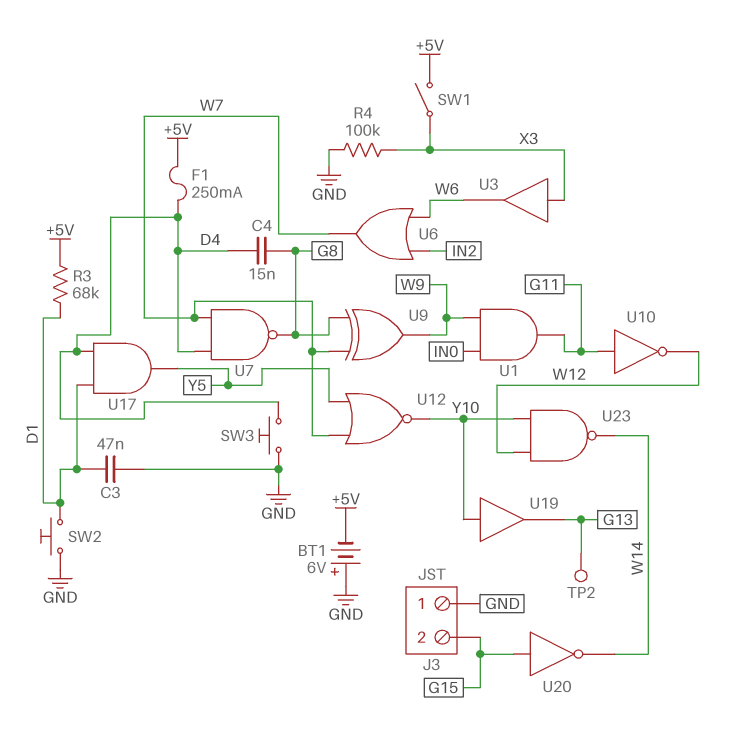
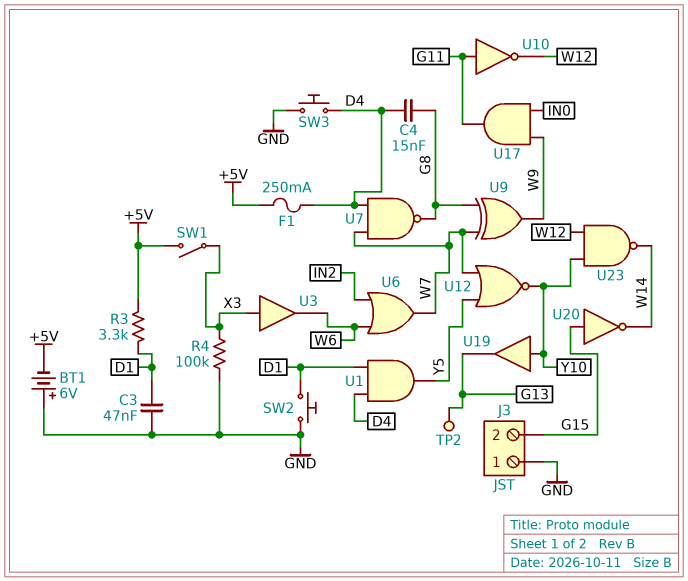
R3: 68k (+5V, D1) -> 3.3k (+5V, D1)
U1: AND (in IN0, in W9, out G11) -> AND (in D1, in D4, out Y5)
U17: AND (in D1, in D4, out Y5) -> AND (in IN0, in W9, out G11)

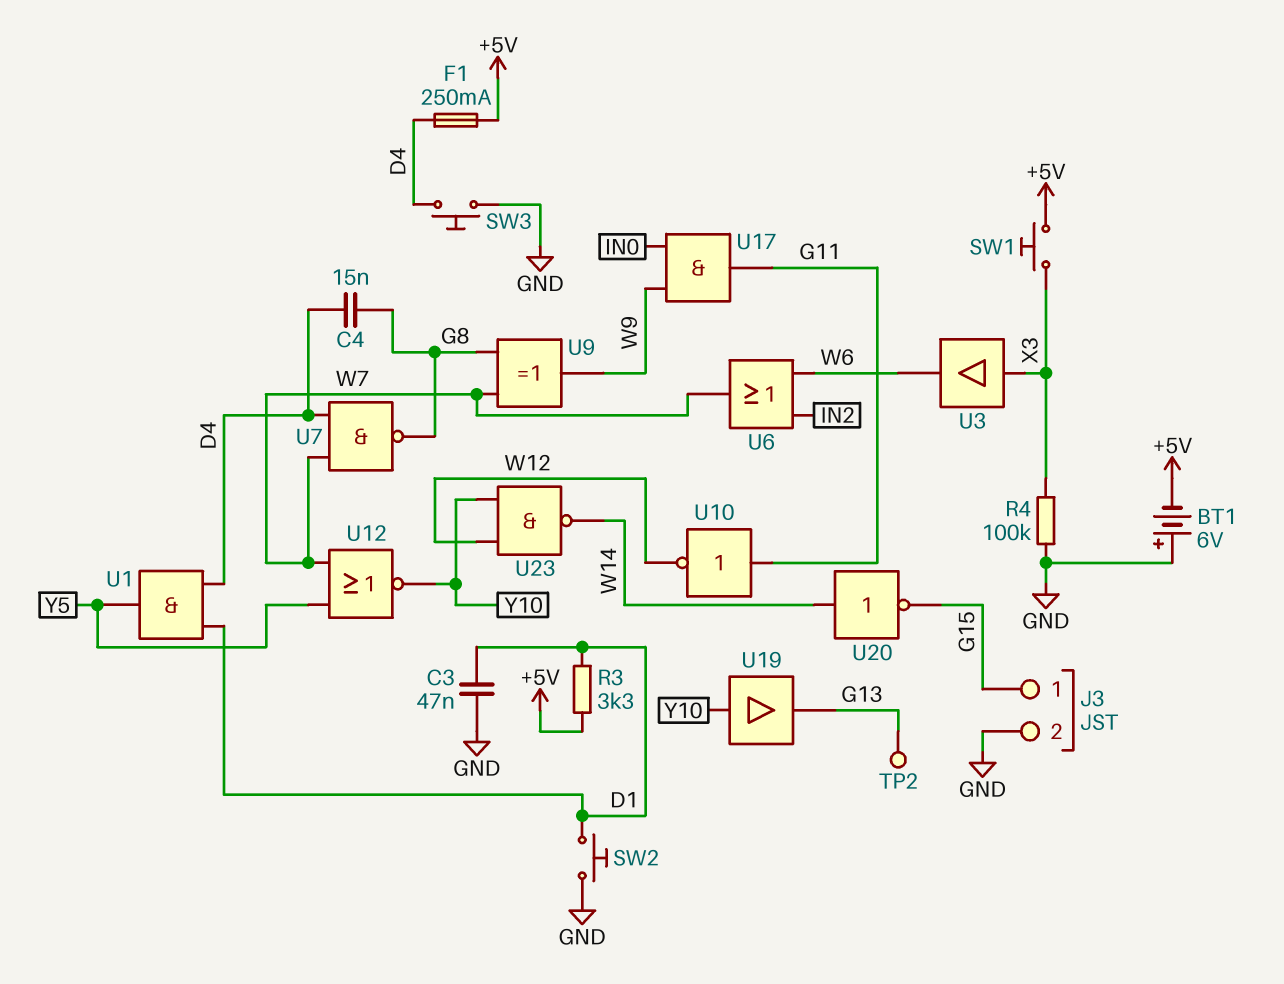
J3 pin 1: GND -> G15
J3 pin 2: G15 -> GND
SW1: switch (+5V, X3) -> button (+5V, X3)
U20: NOT (in G15, out W14) -> NOT (in W14, out G15)

